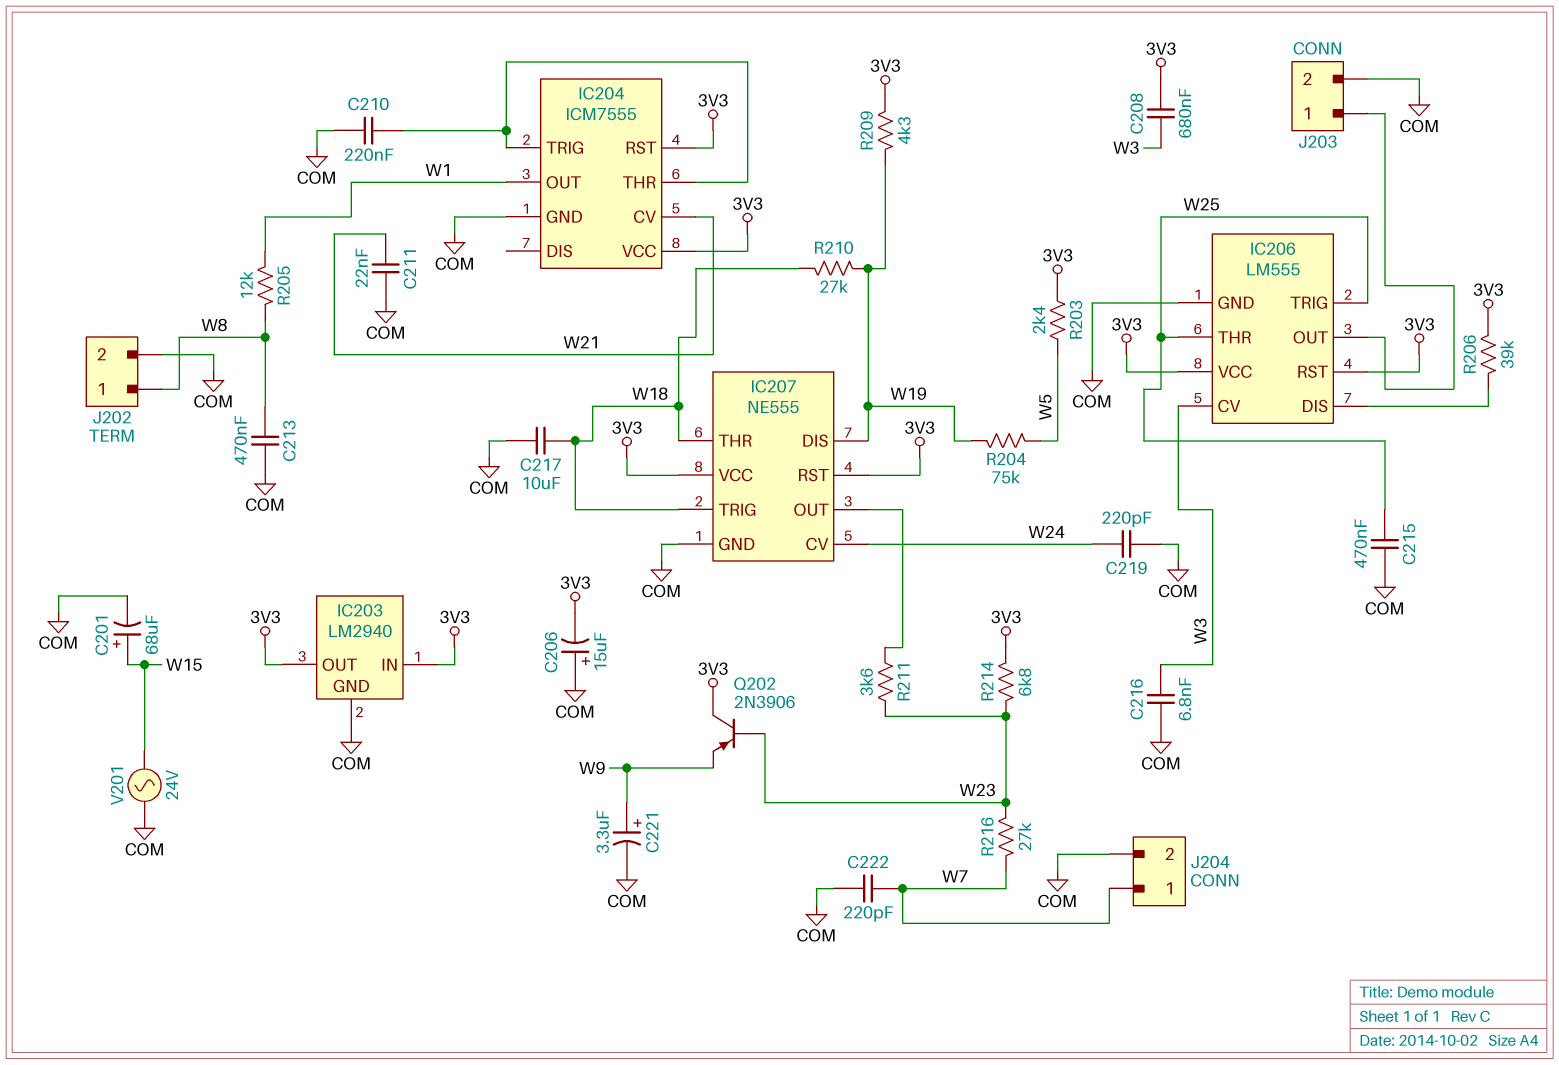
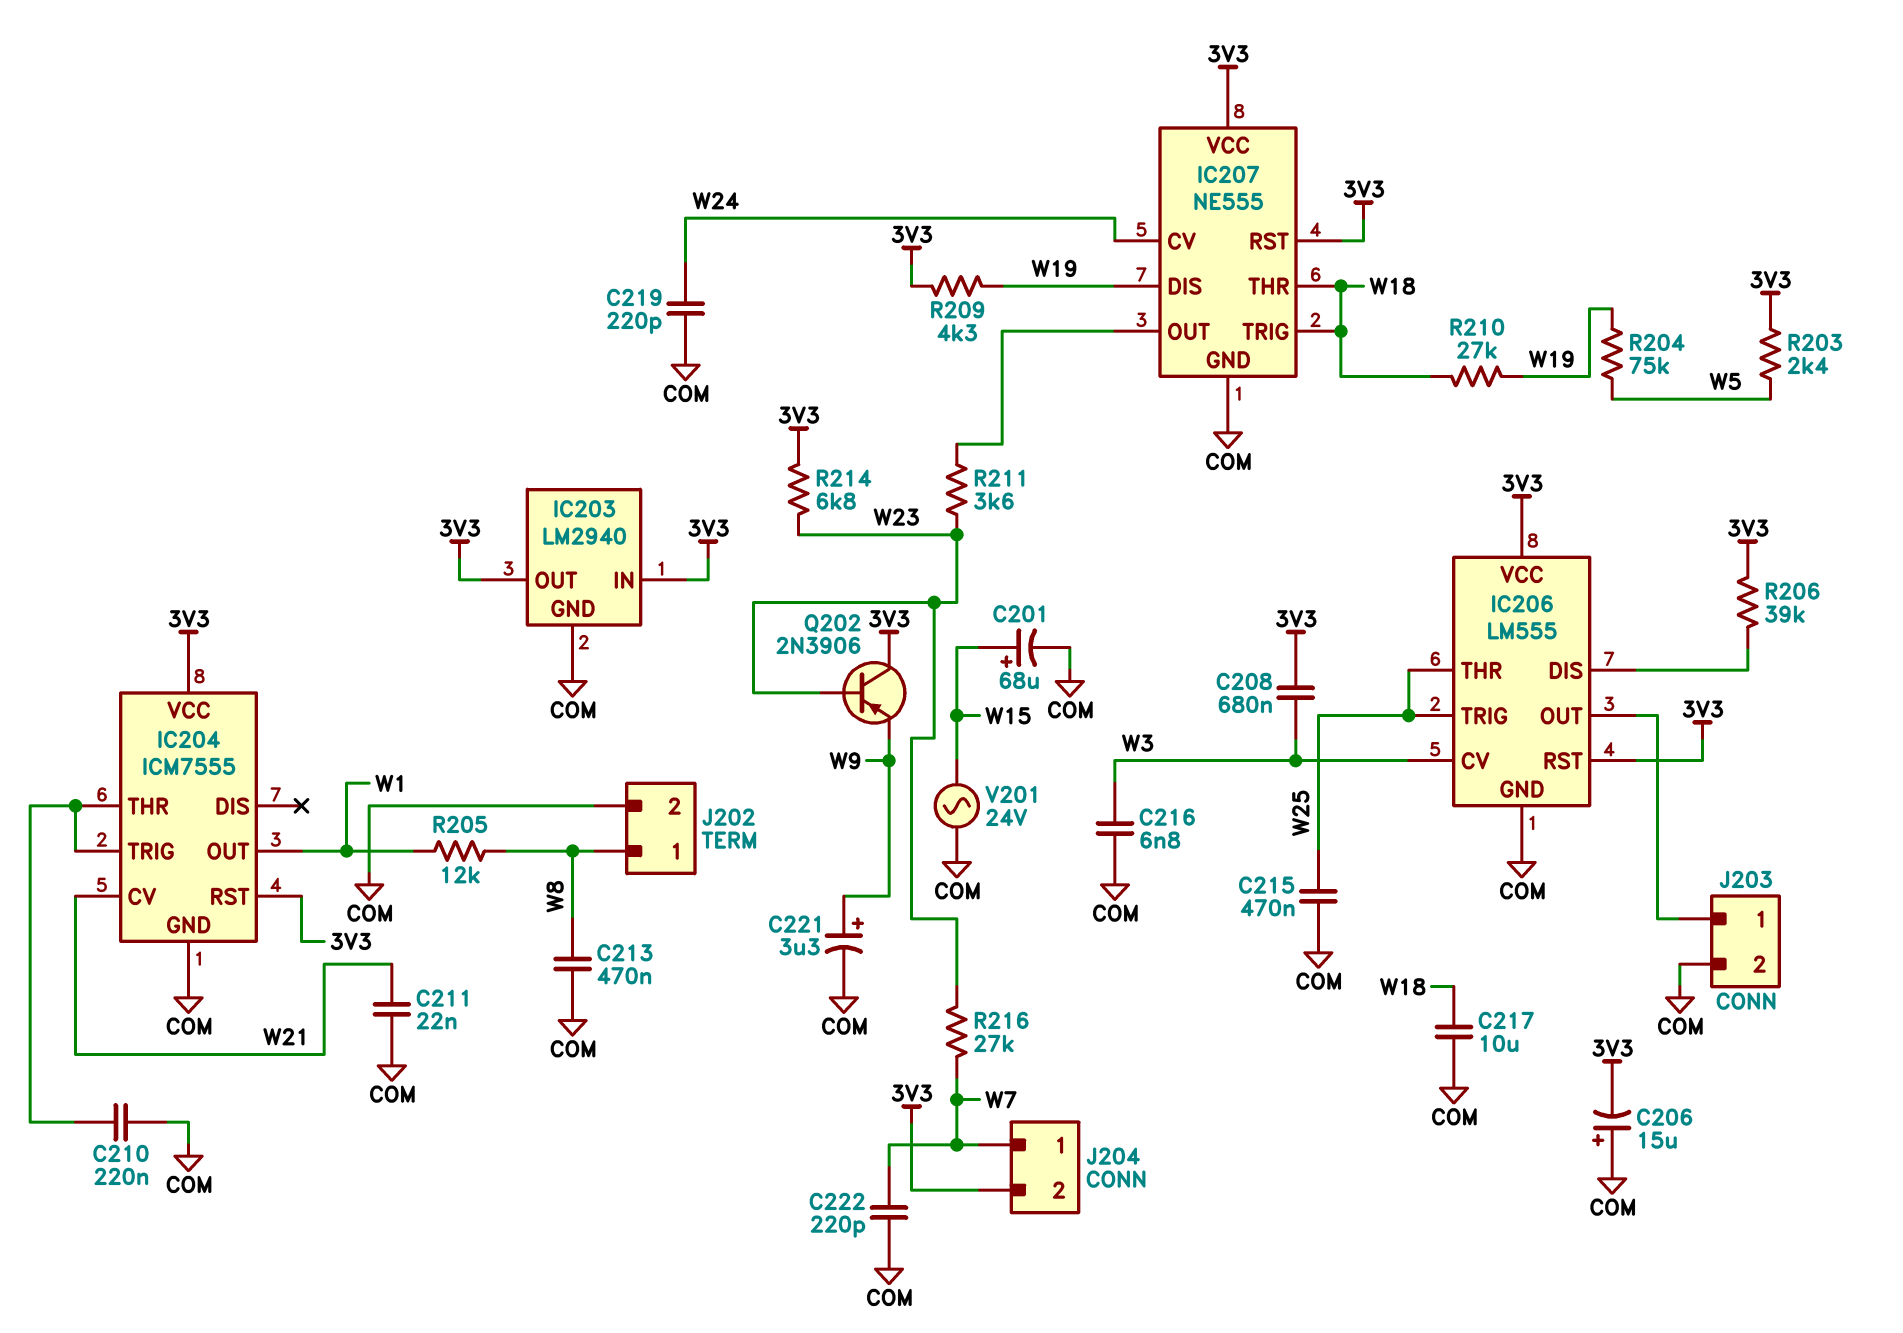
J204 pin 2: COM -> 3V3

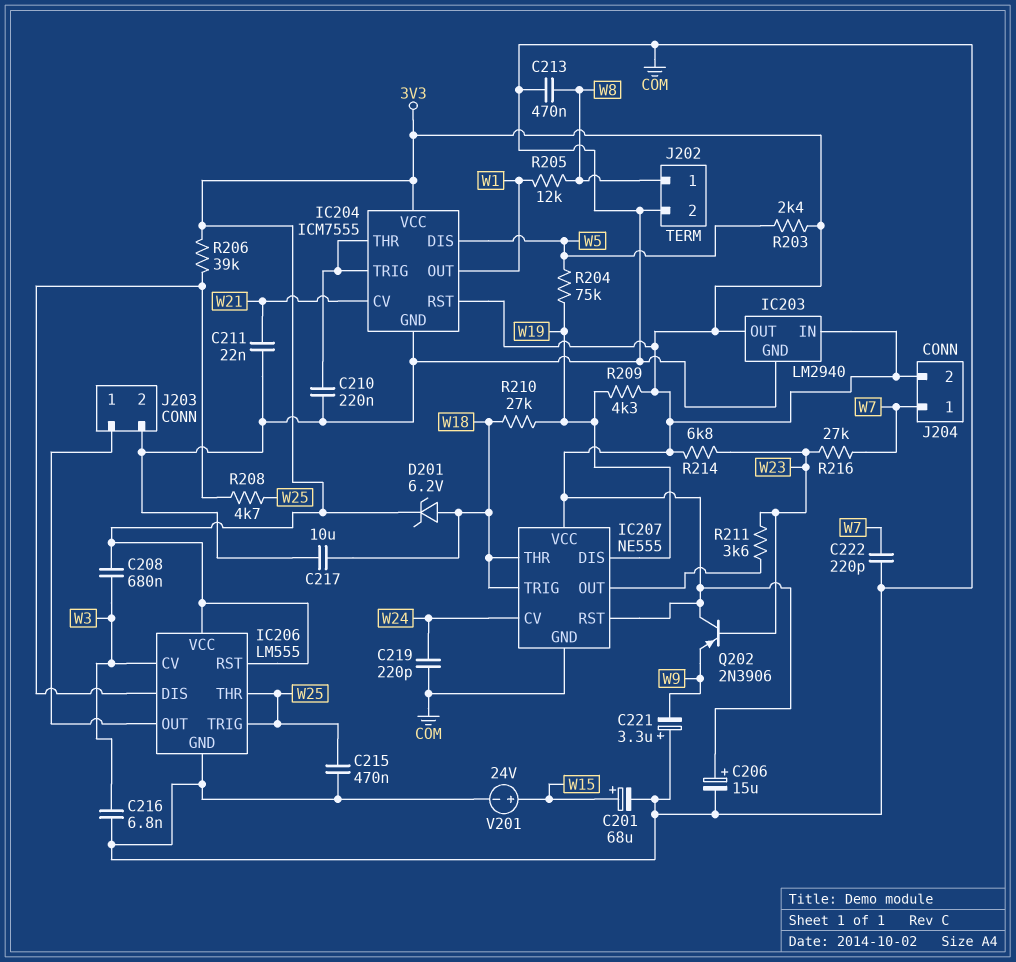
C206: 15uF (plus COM, minus 3V3) -> 15uF (plus 3V3, minus COM)
C221: 3.3uF (plus W9, minus COM) -> 3.3uF (plus COM, minus W9)
D201: none -> zener 6.2V (A W18, K 3V3)
IC204 pin DIS: none -> W5
R208: none -> 4.7k (IC206/DIS, W25)
V201: AC 24V (COM, W15) -> 24V (plus W15, minus COM)

